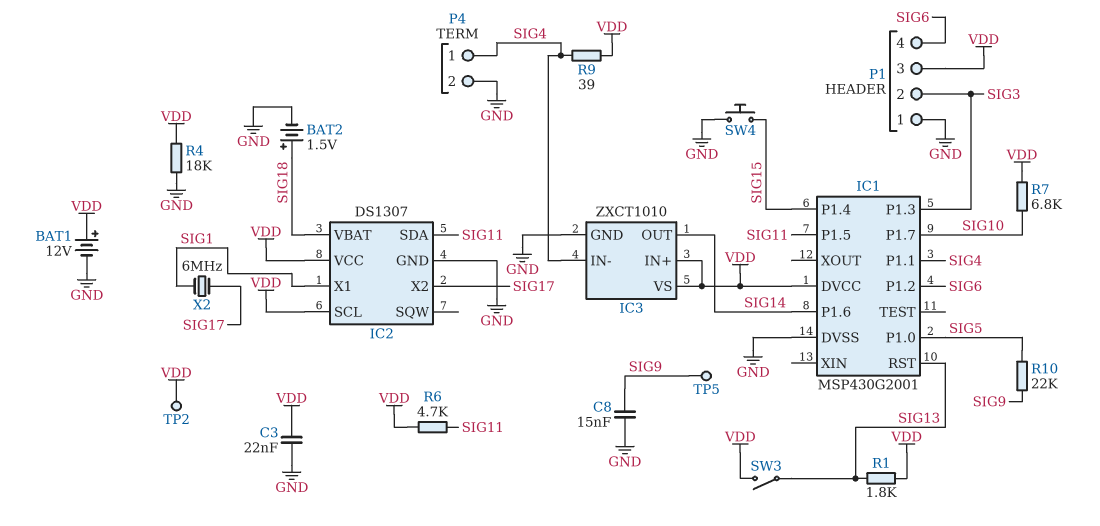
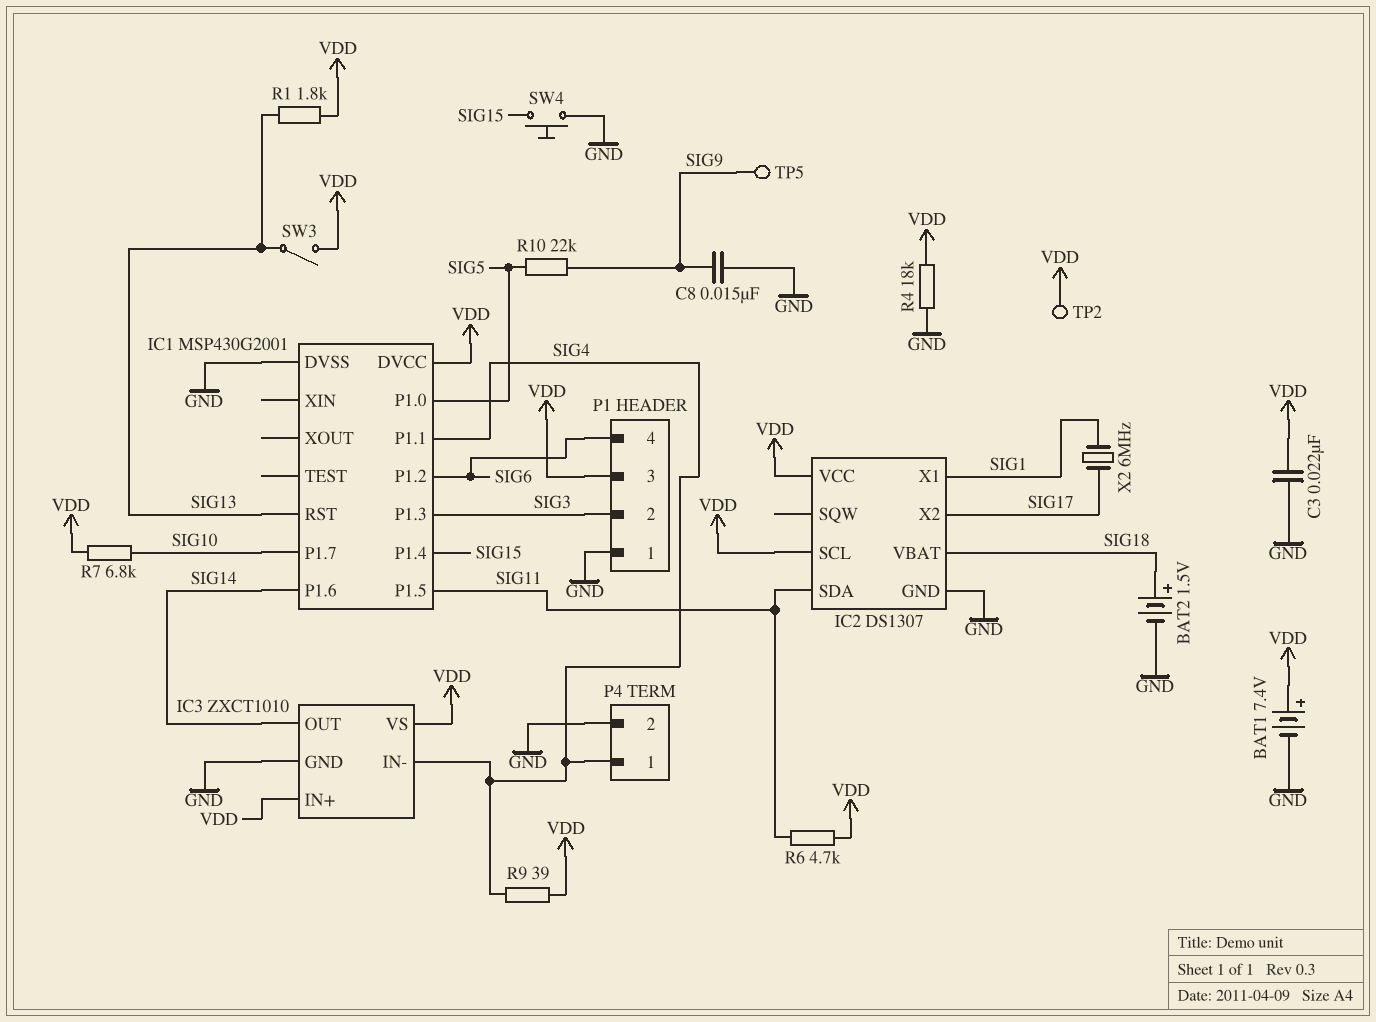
BAT1: 12V (plus VDD, minus GND) -> 7.4V (plus VDD, minus GND)

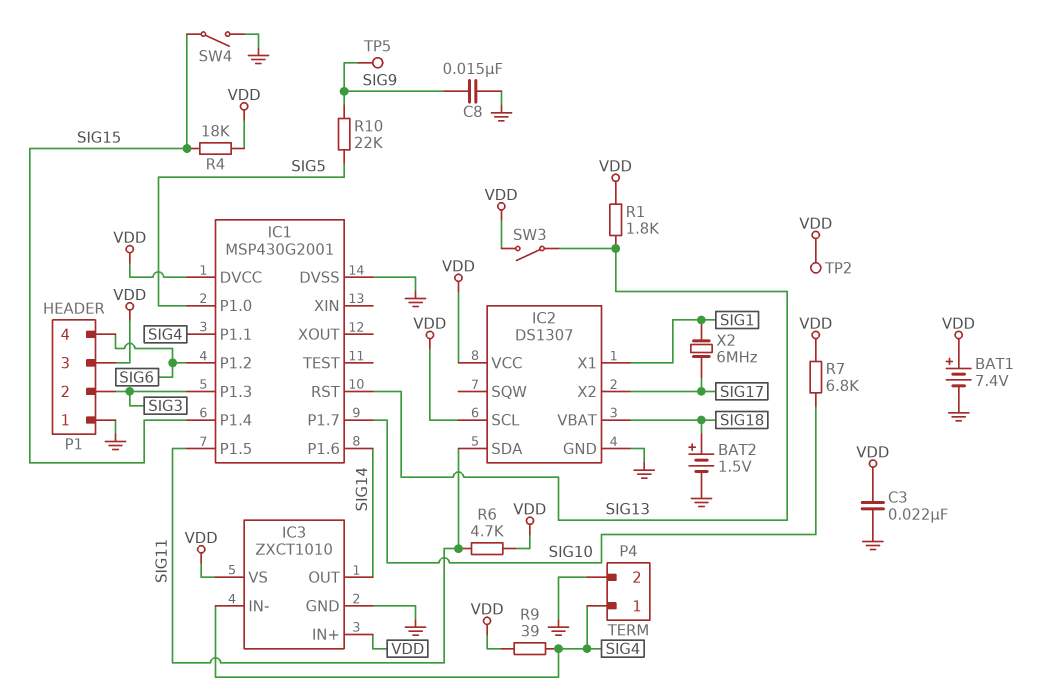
R4: 18k (GND, VDD) -> 18k (SIG15, VDD)
SW4: button (GND, SIG15) -> switch (GND, SIG15)

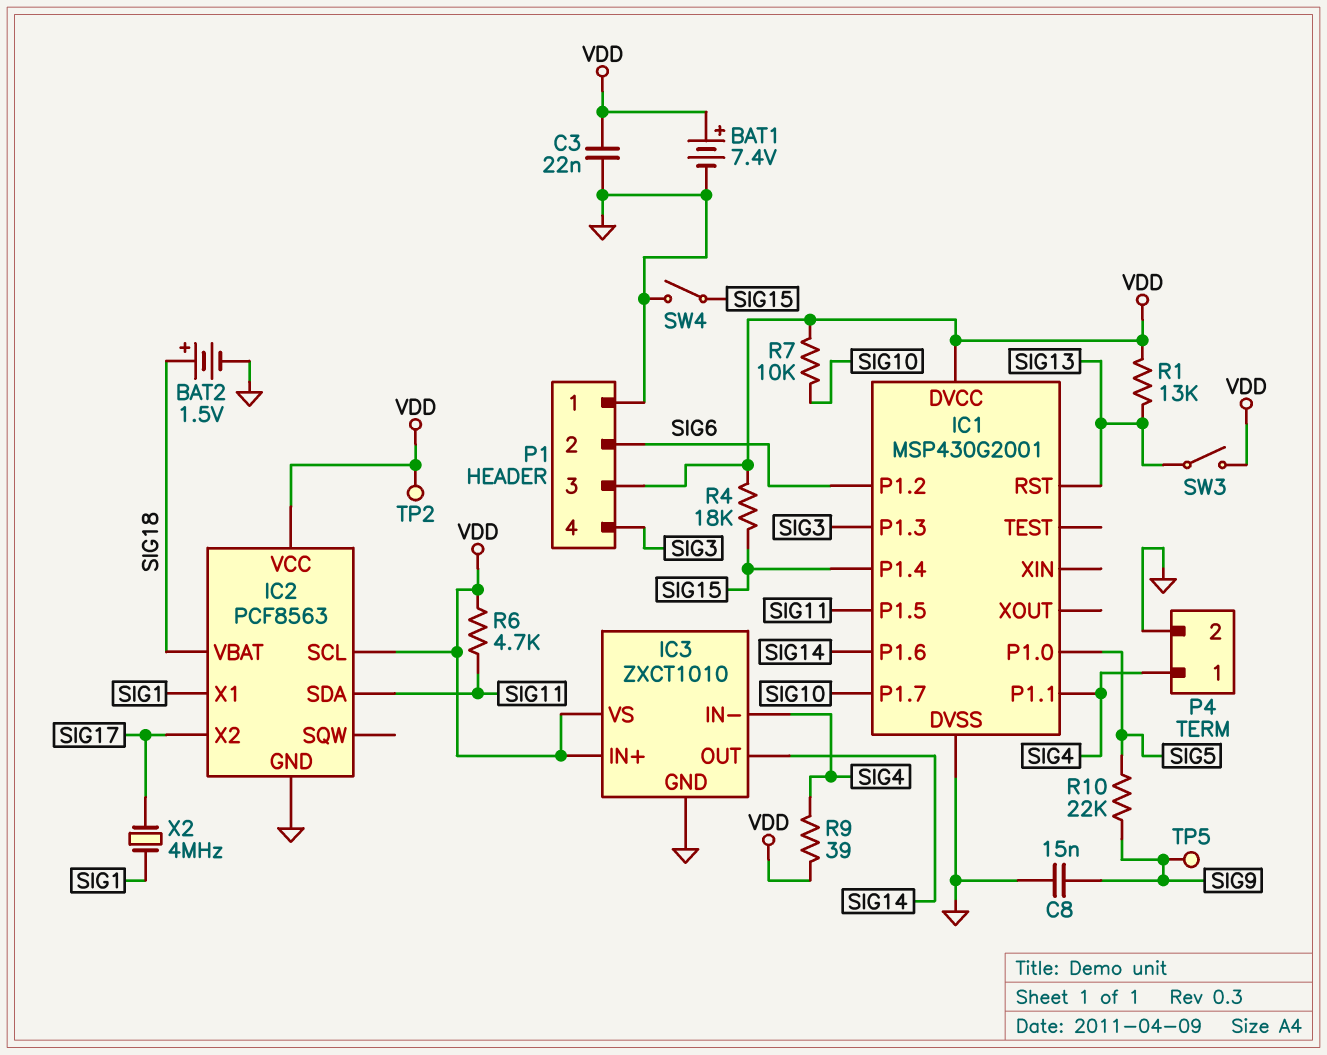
IC2: DS1307 -> PCF8563
P1 pin 2: SIG3 -> SIG6
P1 pin 4: SIG6 -> SIG3
R1: 1.8k (SIG13, VDD) -> 13k (SIG13, VDD)
R7: 6.8k (SIG10, VDD) -> 10k (SIG10, VDD)
X2: 6MHz (SIG1, SIG17) -> 4MHz (SIG1, SIG17)

